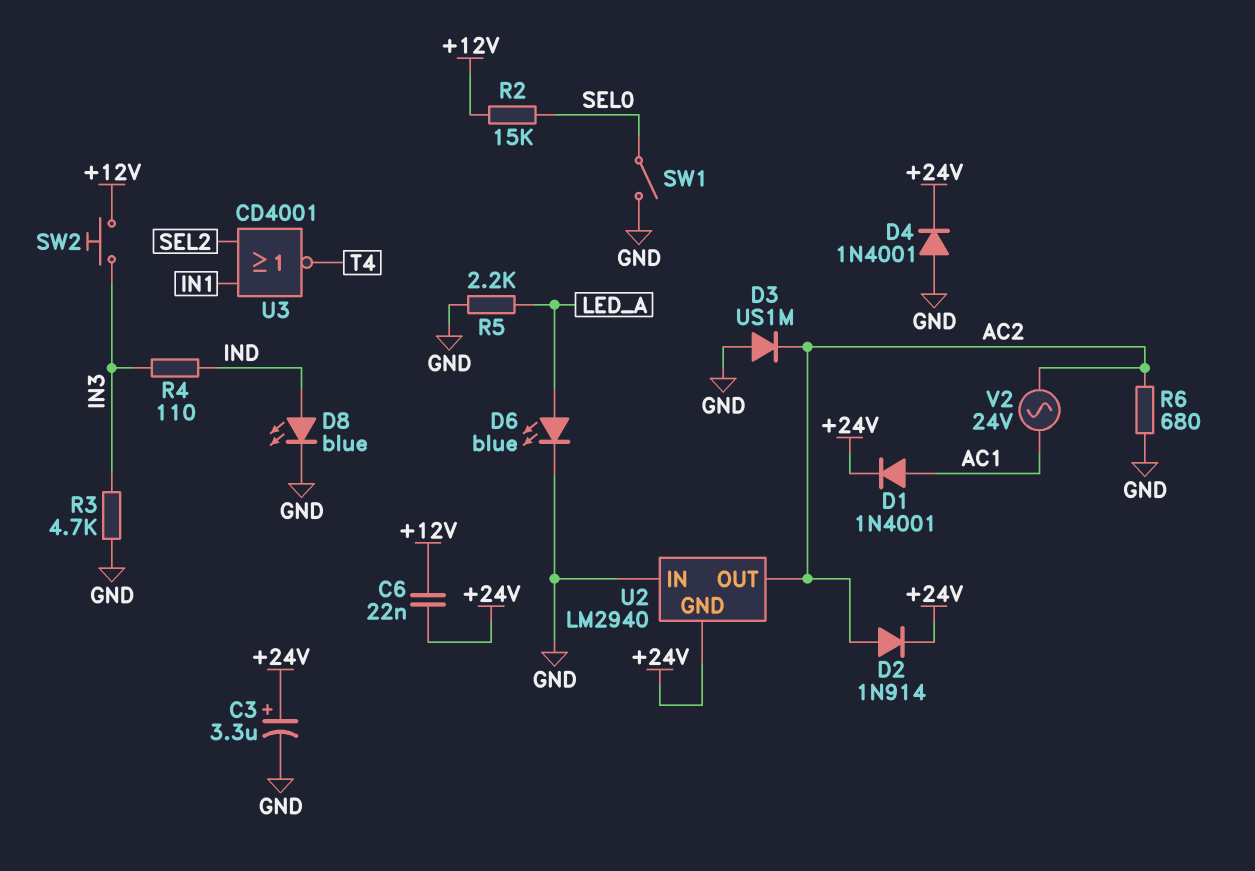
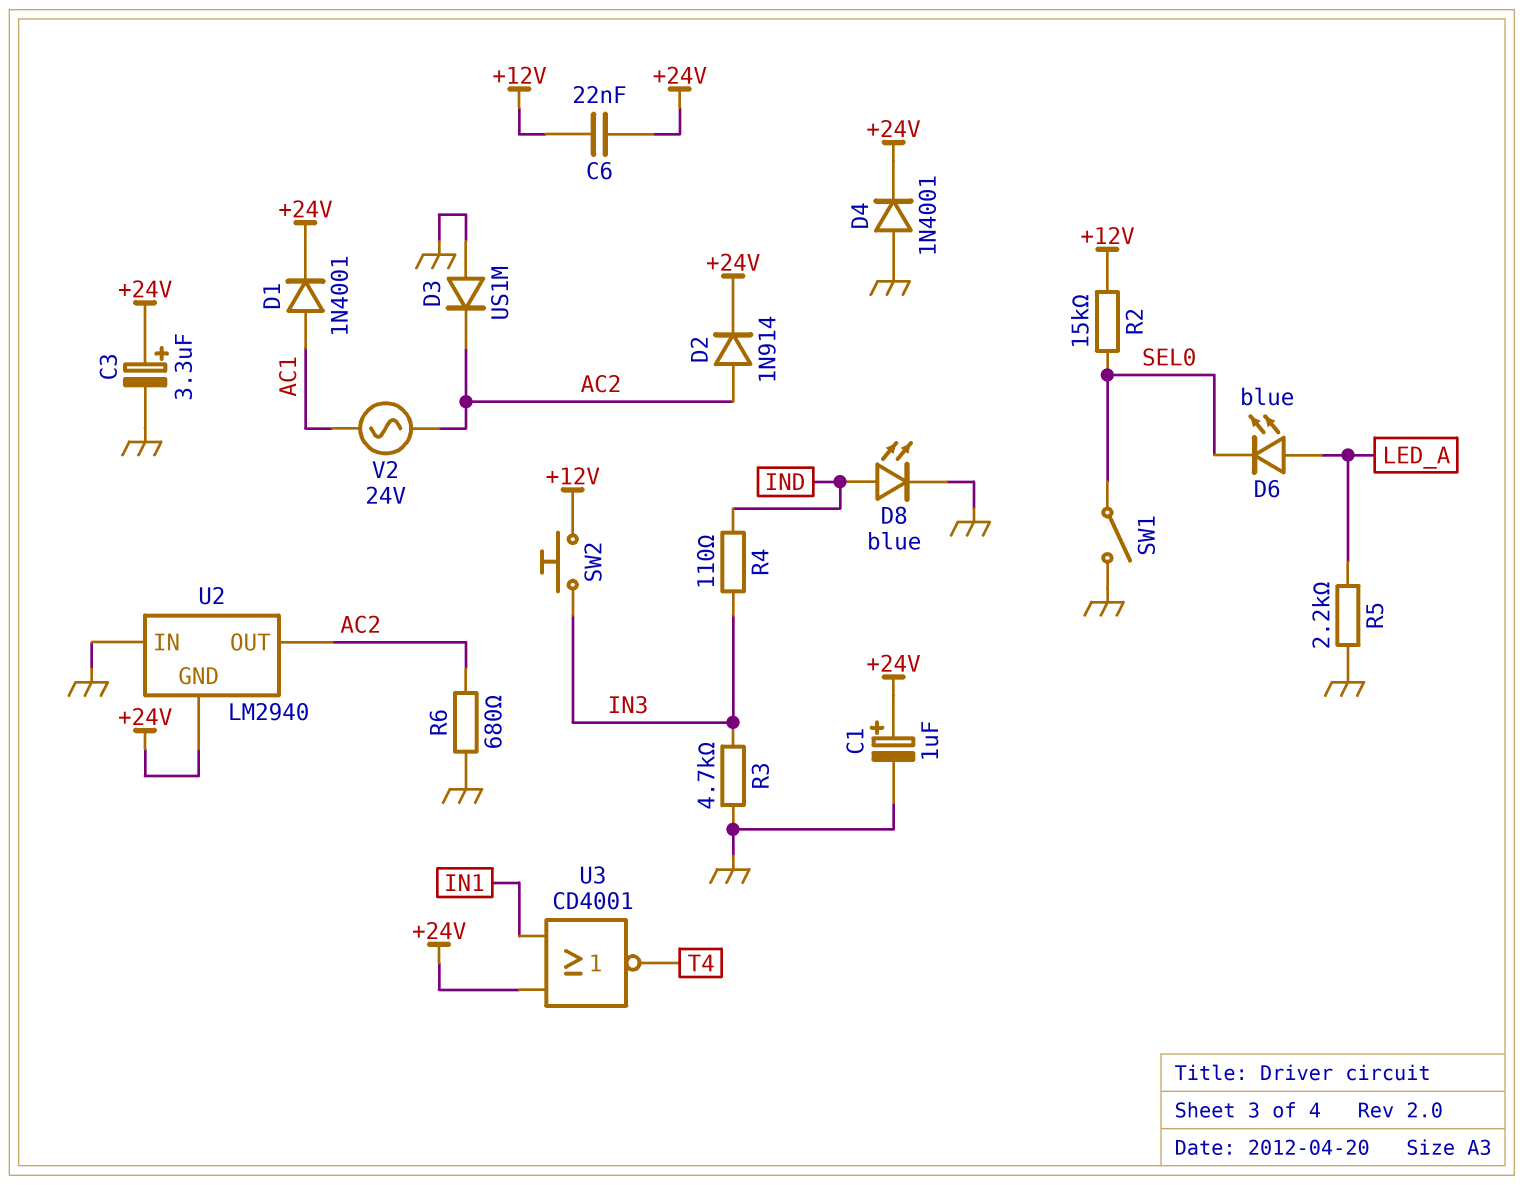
C1: none -> 1uF (plus +24V, minus GND)
D6: LED blue (A LED_A, K GND) -> LED blue (A LED_A, K SEL0)
U3: NOR CD4001 (in IN1, in SEL2, out T4) -> NOR CD4001 (in +24V, in IN1, out T4)

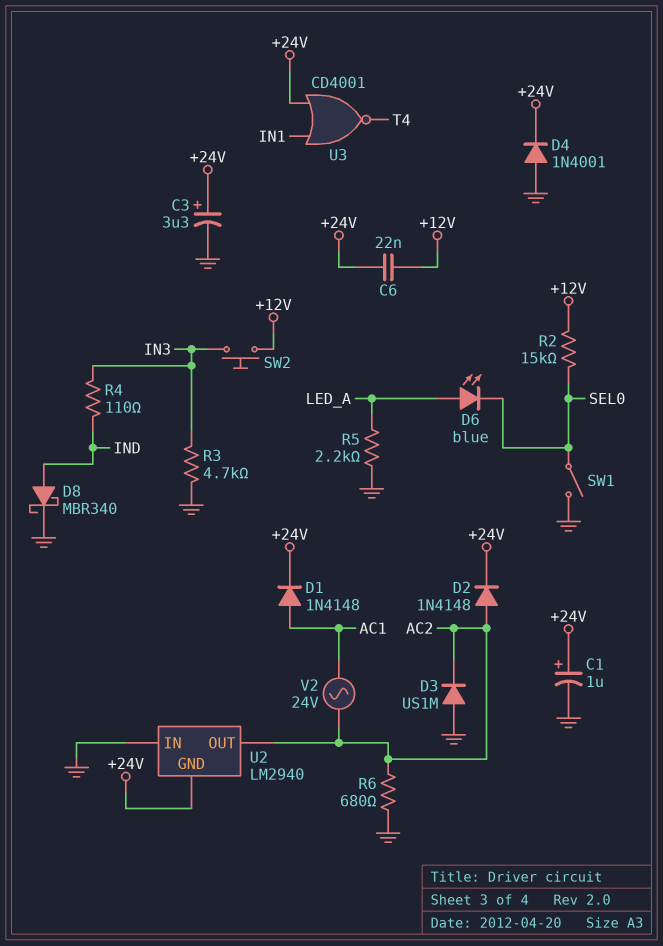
D1: diode 1N4001 (A AC1, K +24V) -> diode 1N4148 (A AC1, K +24V)
D2: diode 1N914 (A AC2, K +24V) -> diode 1N4148 (A AC2, K +24V)
D8: LED blue (A IND, K GND) -> schottky MBR340 (A IND, K GND)

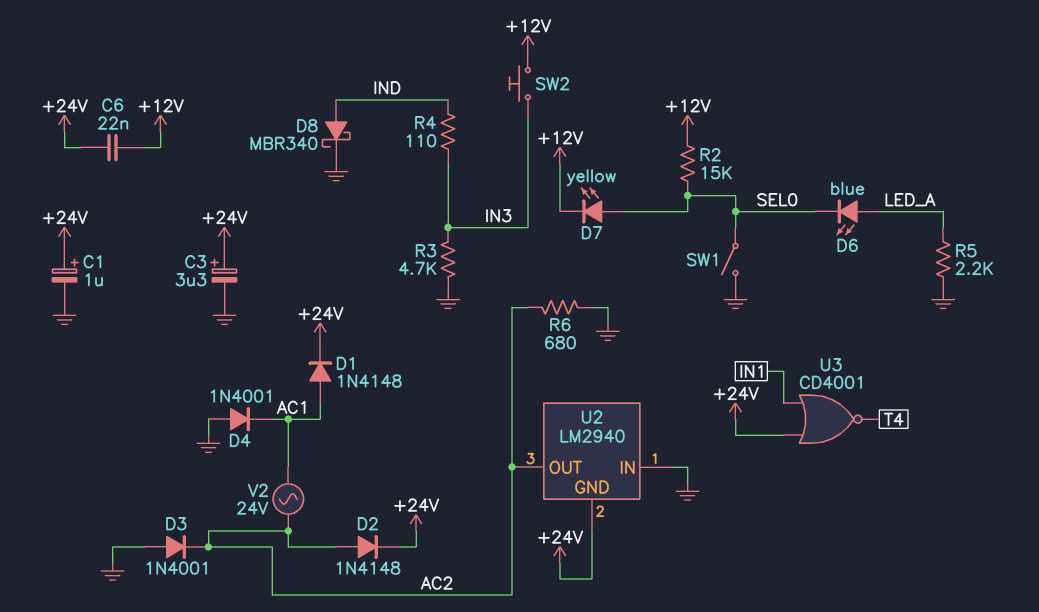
D3: diode US1M (A GND, K AC2) -> diode 1N4001 (A GND, K AC2)
D4: diode 1N4001 (A GND, K +24V) -> diode 1N4001 (A GND, K AC1)
D7: none -> LED yellow (A SEL0, K +12V)

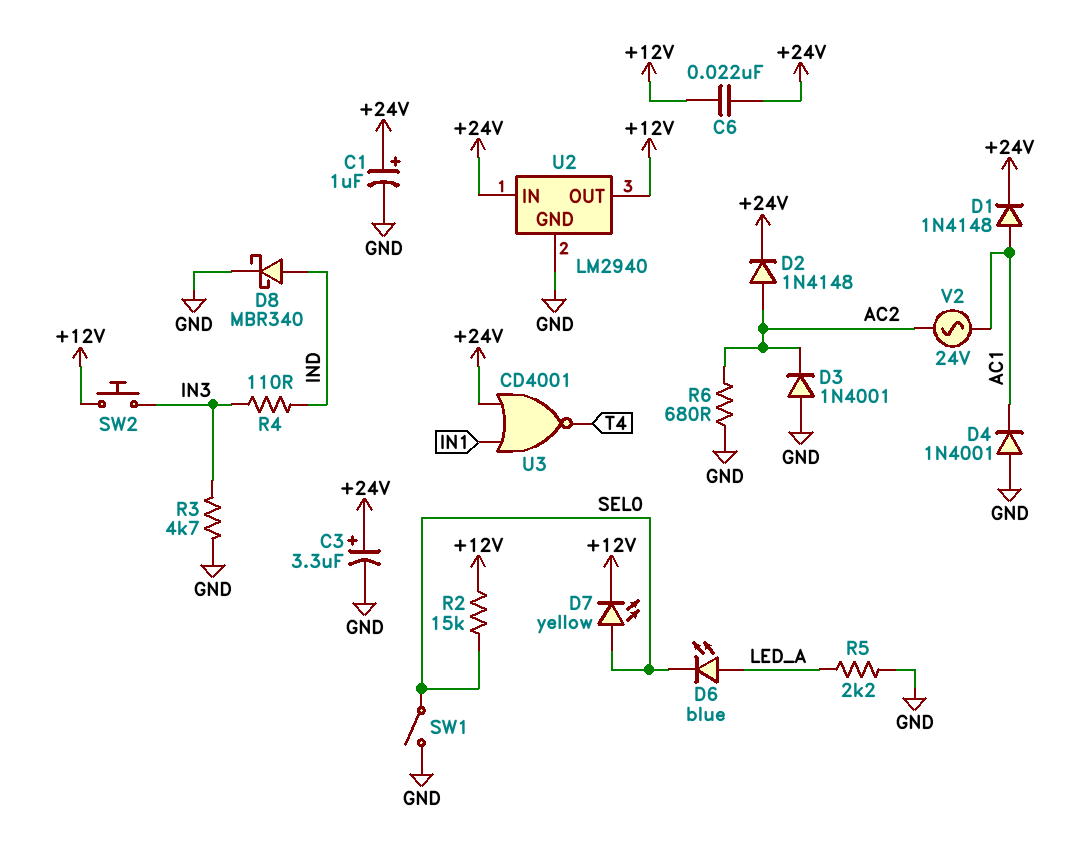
U2 pin GND: +24V -> GND
U2 pin IN: GND -> +24V
U2 pin OUT: AC2 -> +12V

